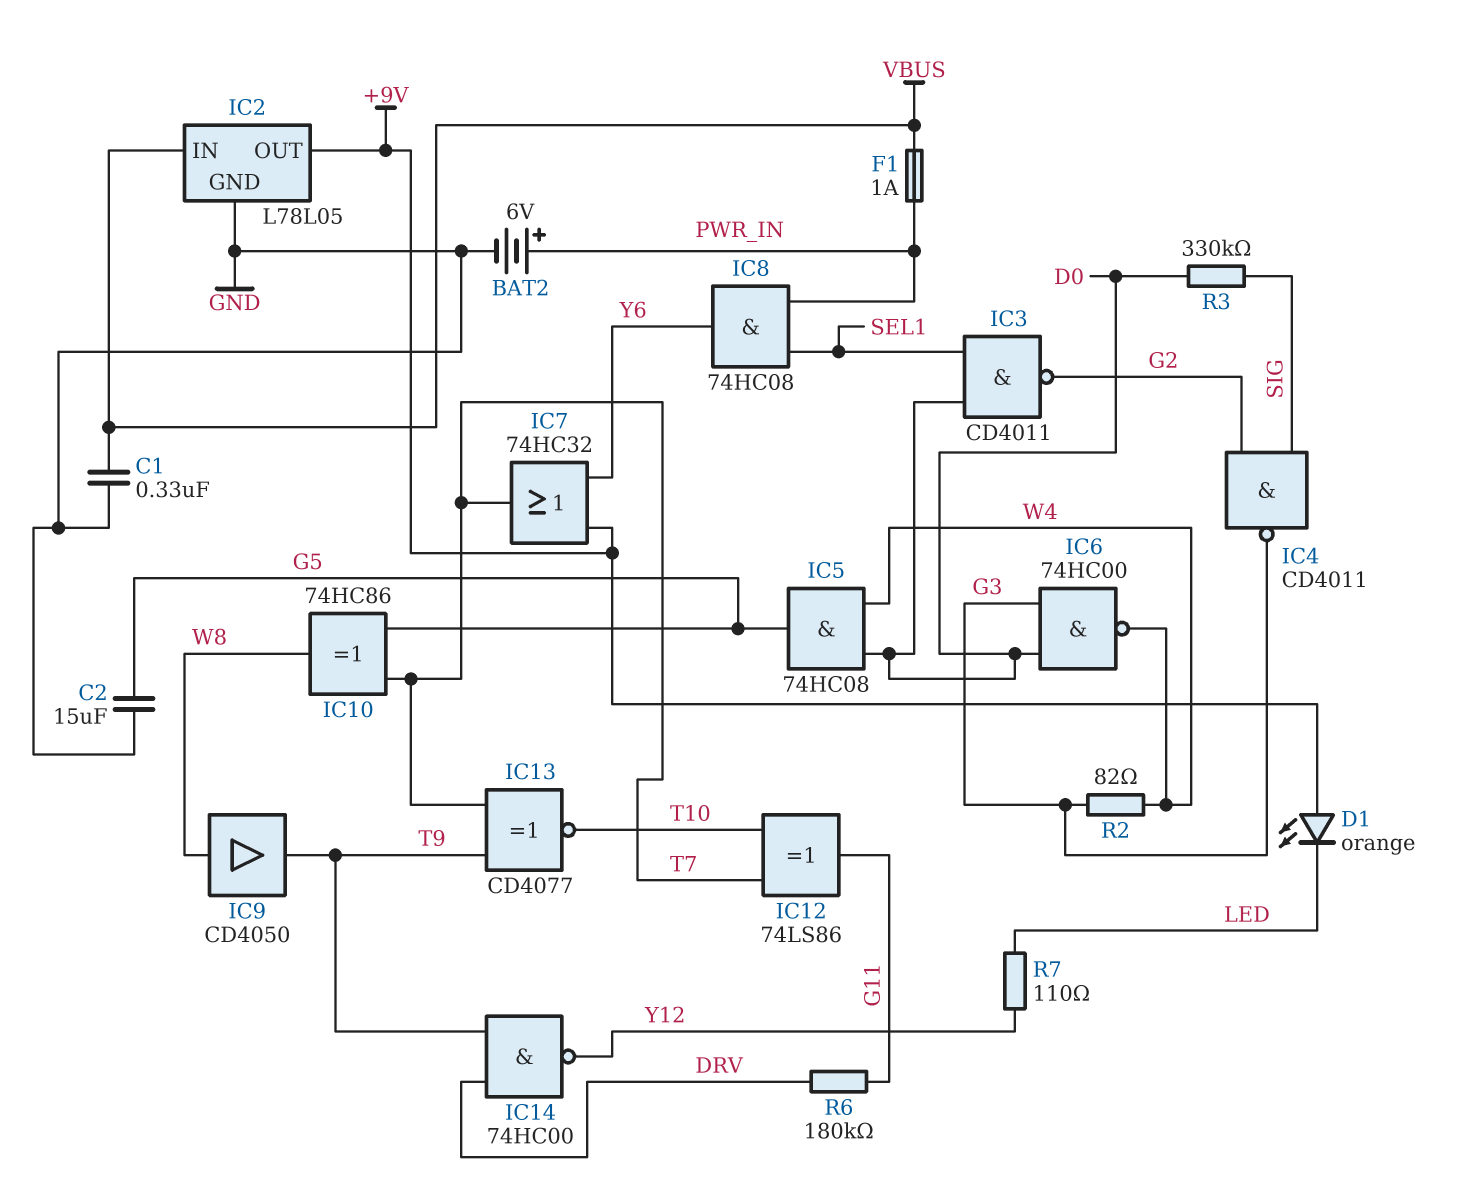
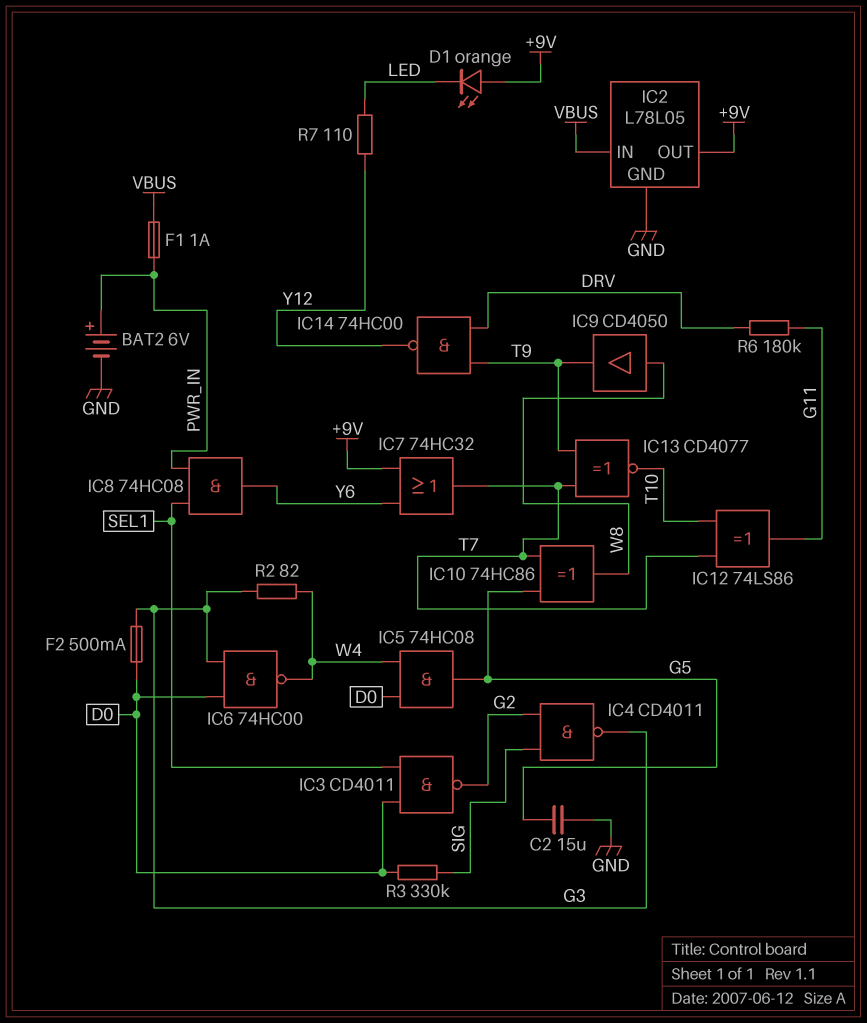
C1: 330nF (GND, VBUS) -> none
F2: none -> 500mA (D0, G3)

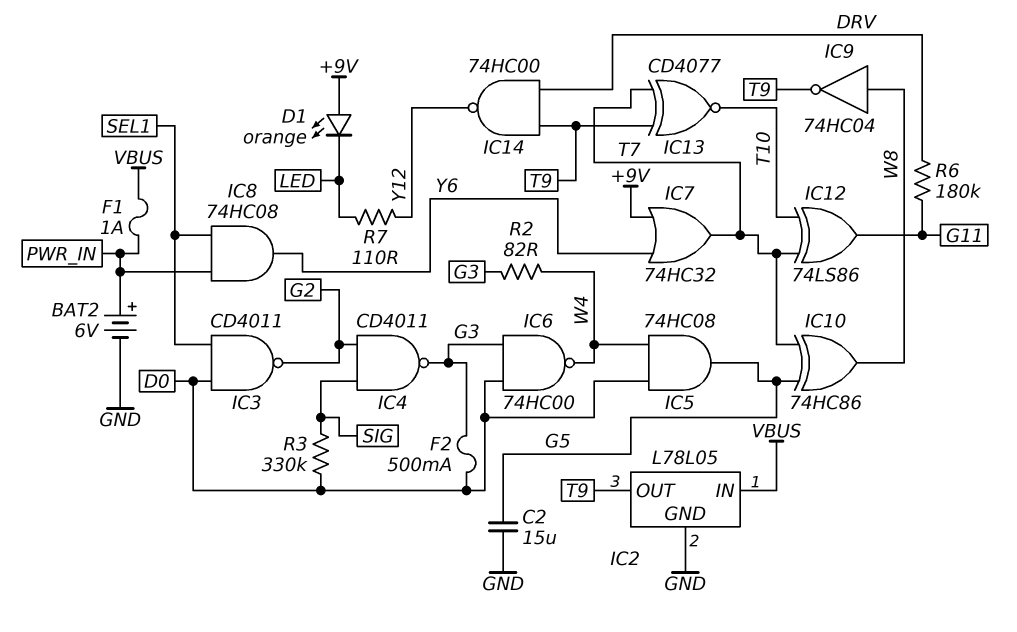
IC2 pin OUT: +9V -> T9
IC9: buffer CD4050 (in W8, out T9) -> NOT 74HC04 (in W8, out T9)

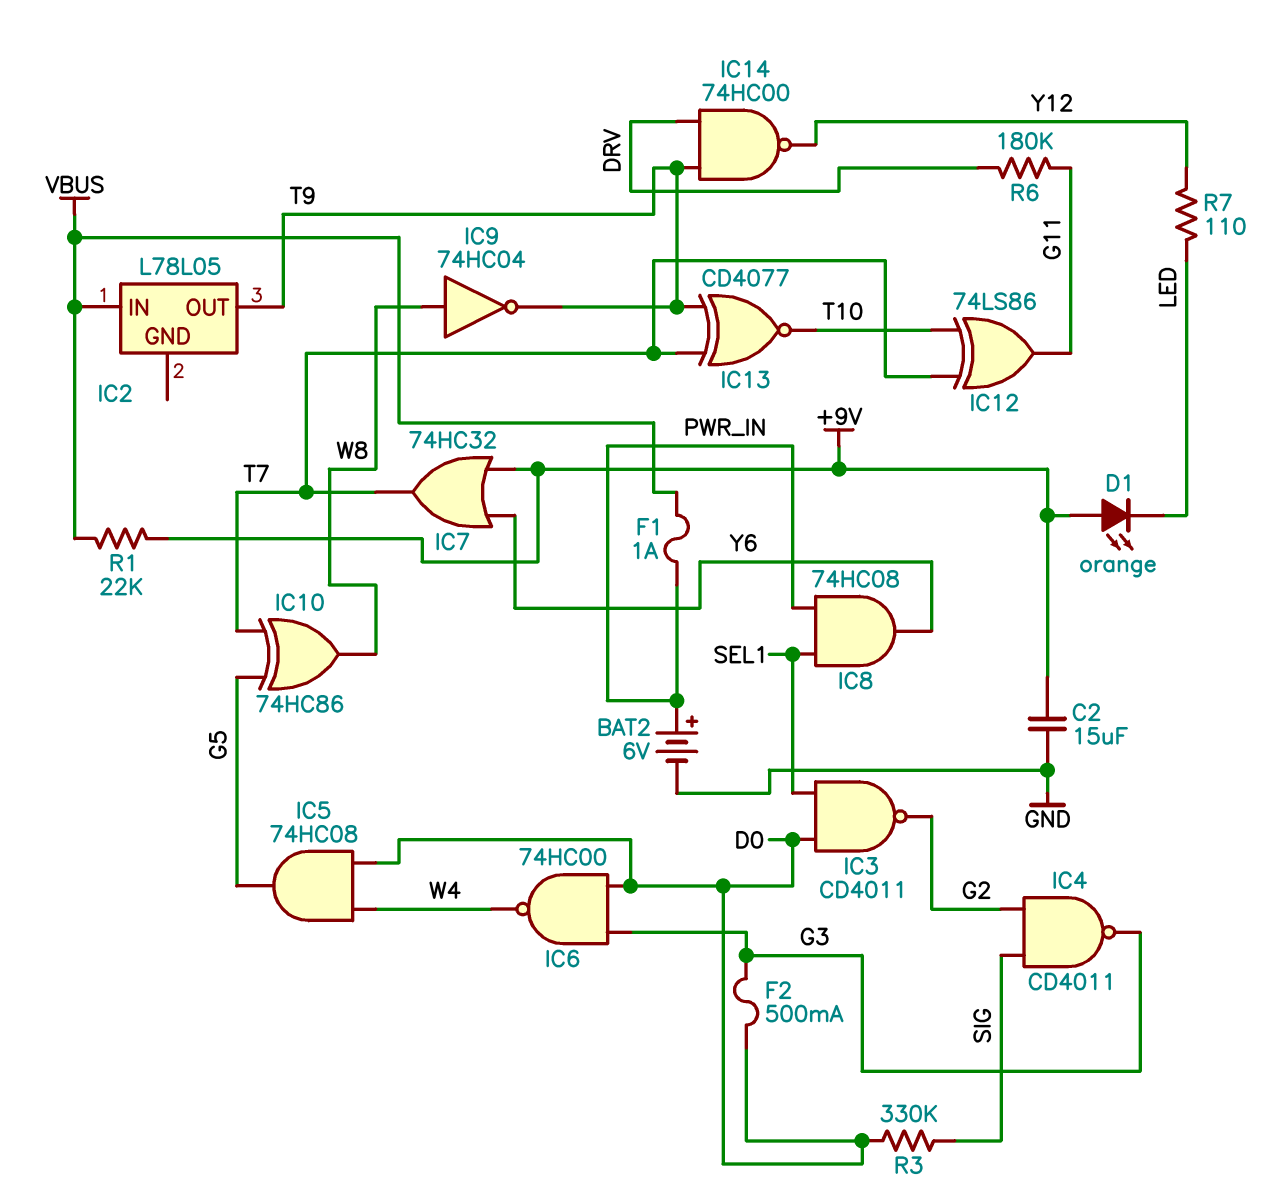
C2: 15uF (G5, GND) -> 15uF (+9V, GND)
IC2 pin GND: GND -> none
R1: none -> 22k (+9V, VBUS)
R2: 82 (G3, W4) -> none

